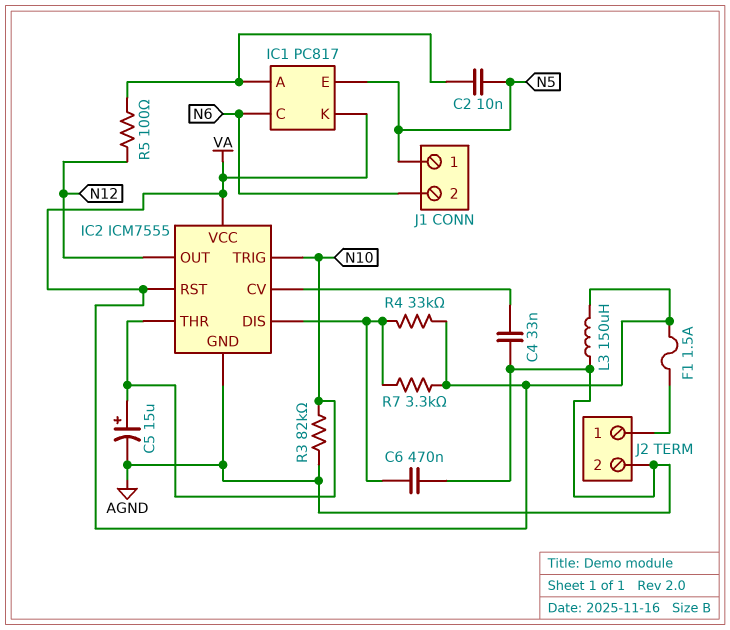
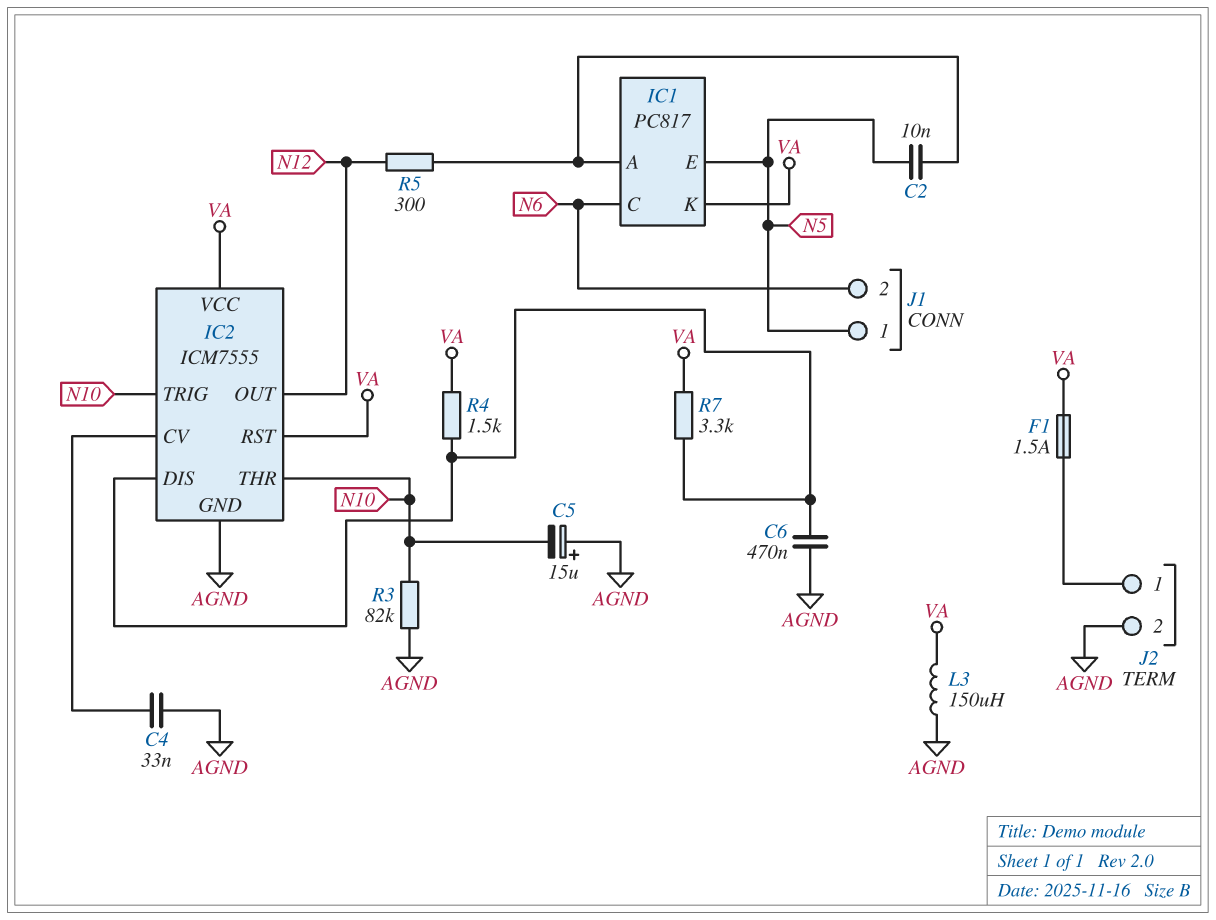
C5: 15uF (plus N10, minus AGND) -> 15uF (plus AGND, minus N10)
R4: 33k (IC2/DIS, VA) -> 1.5k (IC2/DIS, VA)
R5: 100 (IC1/A, N12) -> 300 (IC1/A, N12)

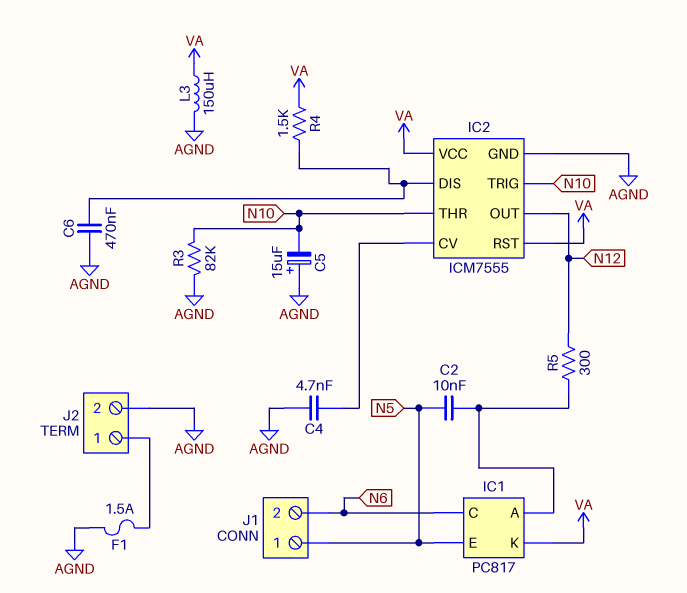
C4: 33nF (AGND, IC2/CV) -> 4.7nF (AGND, IC2/CV)
F1: 1.5A (J2/1, VA) -> 1.5A (AGND, J2/1)
R7: 3.3k (IC2/DIS, VA) -> none

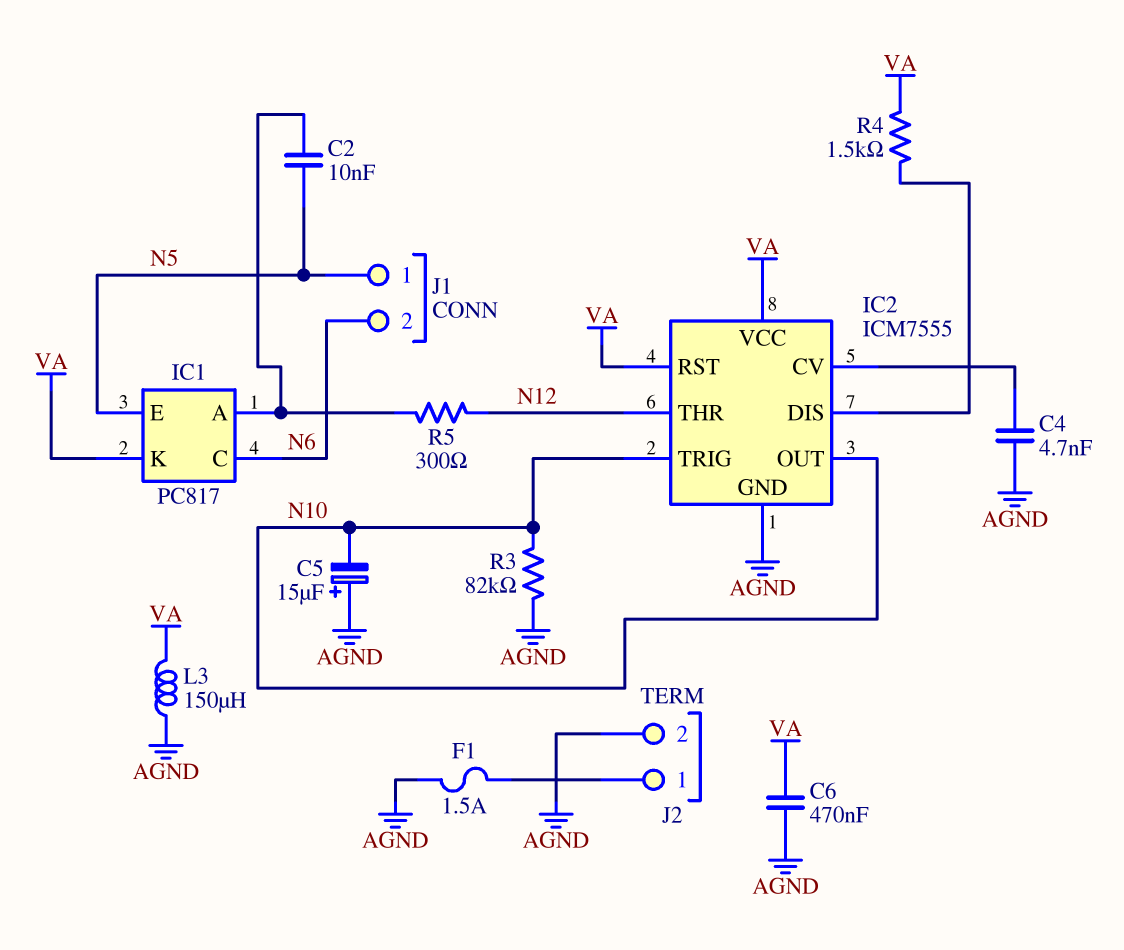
C6: 470nF (AGND, IC2/DIS) -> 470nF (AGND, VA)
IC2 pin OUT: N12 -> N10
IC2 pin THR: N10 -> N12

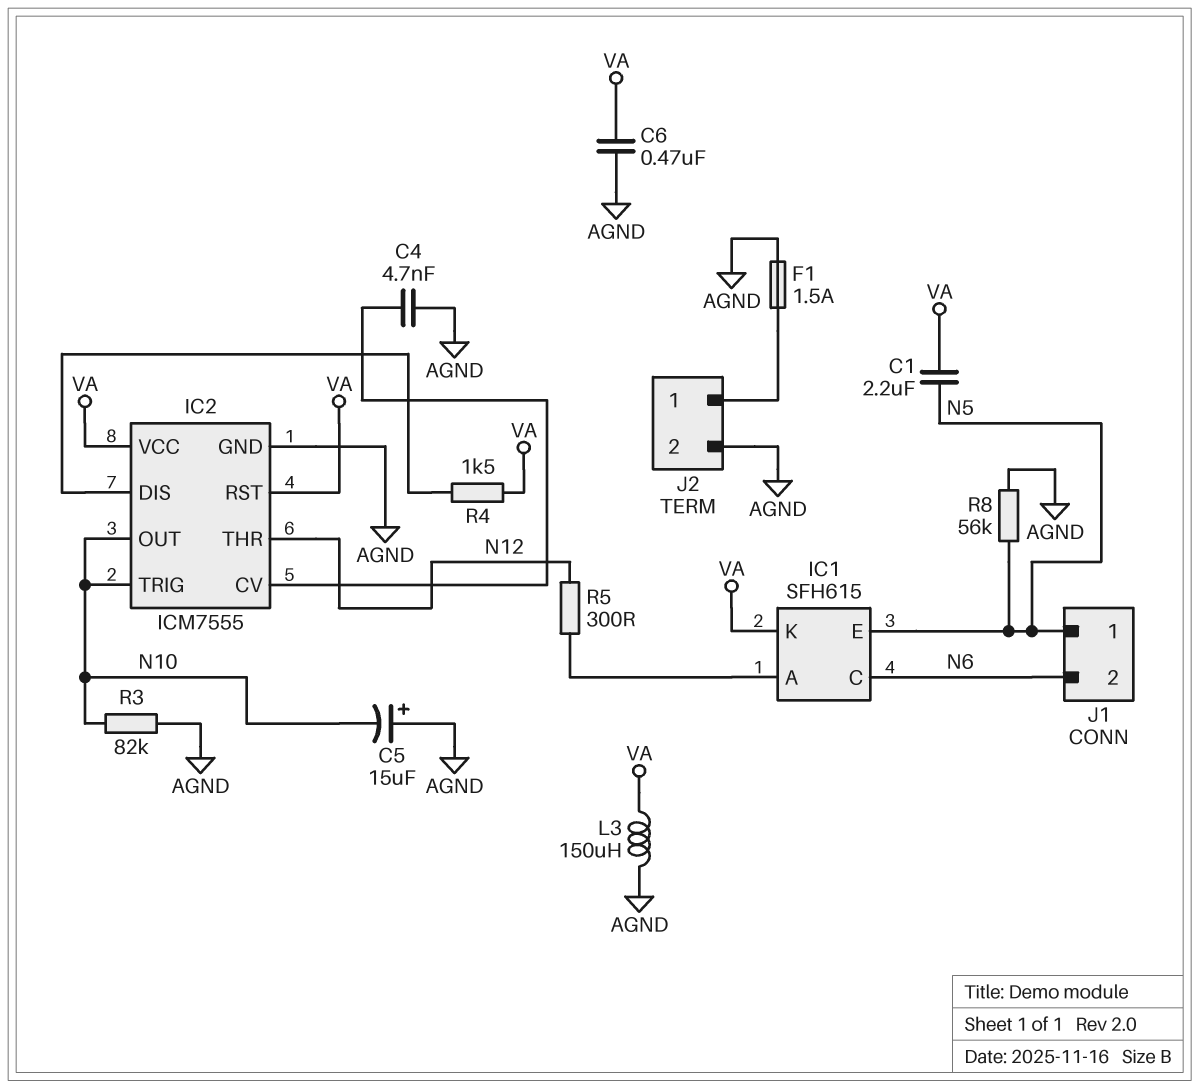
C1: none -> 2.2uF (N5, VA)
C2: 10nF (IC1/A, N5) -> none
IC1: PC817 -> SFH615
R8: none -> 56k (AGND, N5)

